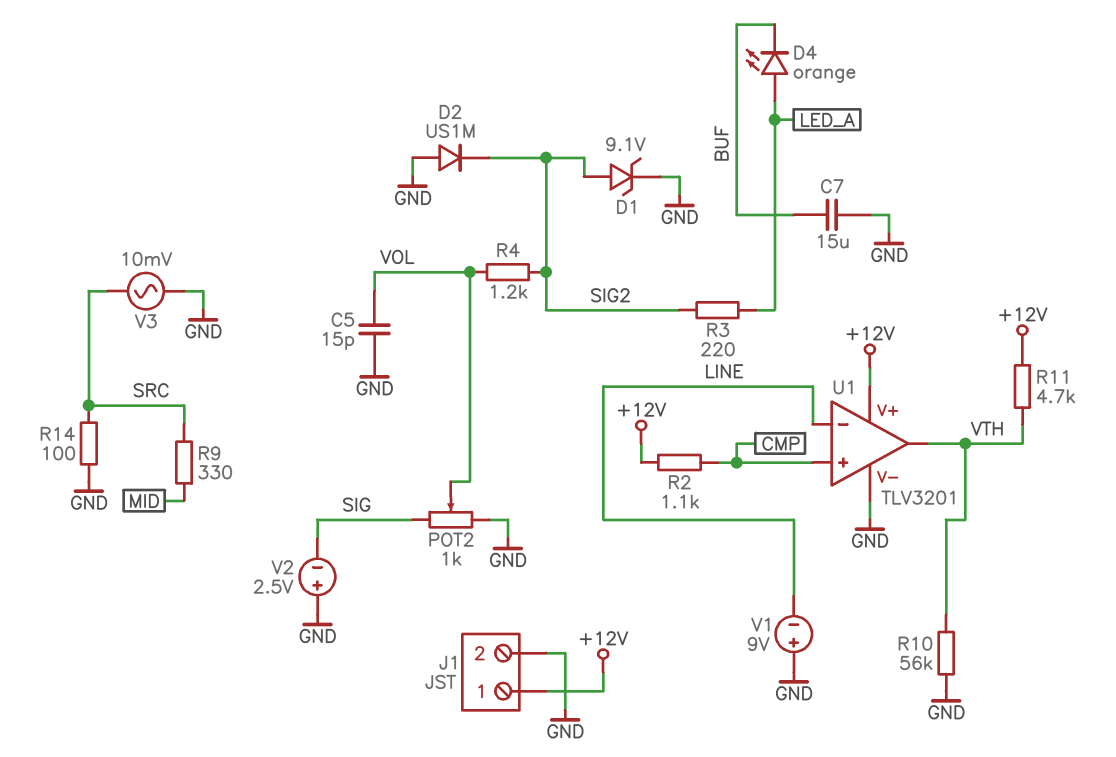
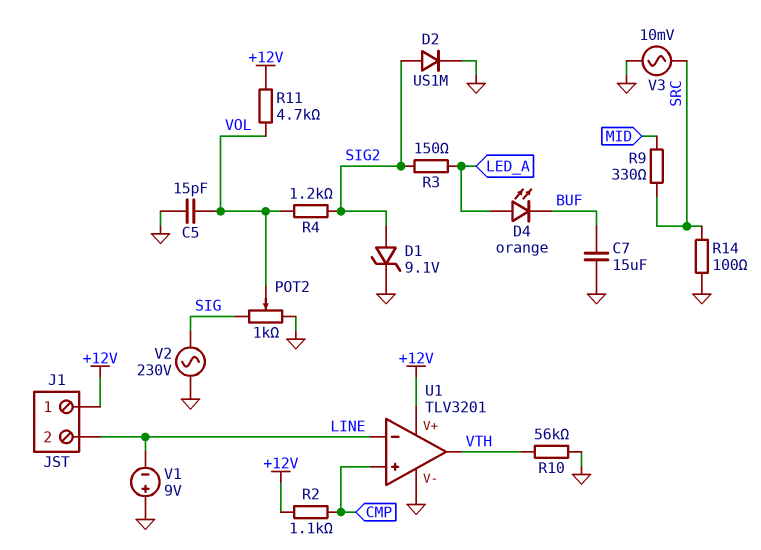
D2: diode US1M (A GND, K SIG2) -> diode US1M (A SIG2, K GND)
J1 pin 2: GND -> LINE
R3: 220 (LED_A, SIG2) -> 150 (LED_A, SIG2)
R11: 4.7k (+12V, VTH) -> 4.7k (+12V, VOL)
V2: 2.5V (plus GND, minus SIG) -> AC 230V (GND, SIG)

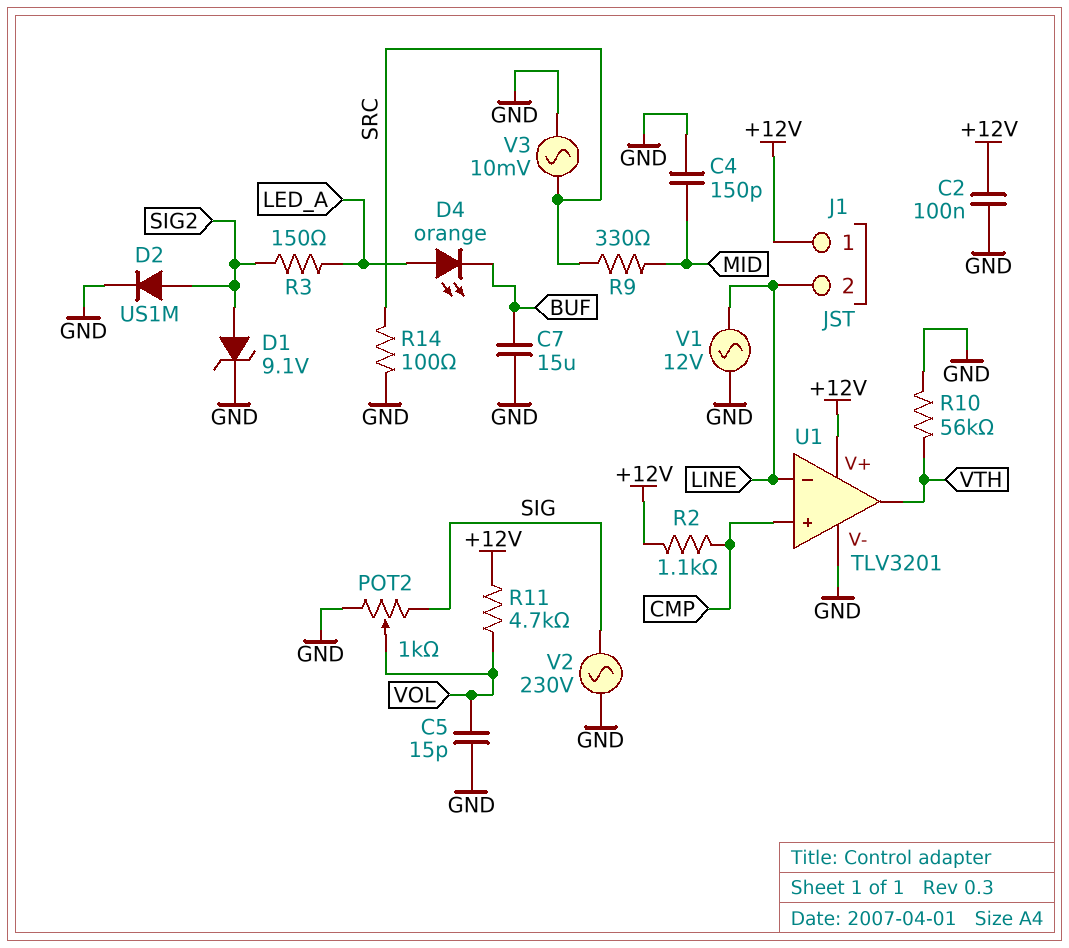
C2: none -> 100nF (+12V, GND)
C4: none -> 150pF (GND, MID)
R4: 1.2k (SIG2, VOL) -> none
V1: 9V (plus GND, minus LINE) -> AC 12V (GND, LINE)

